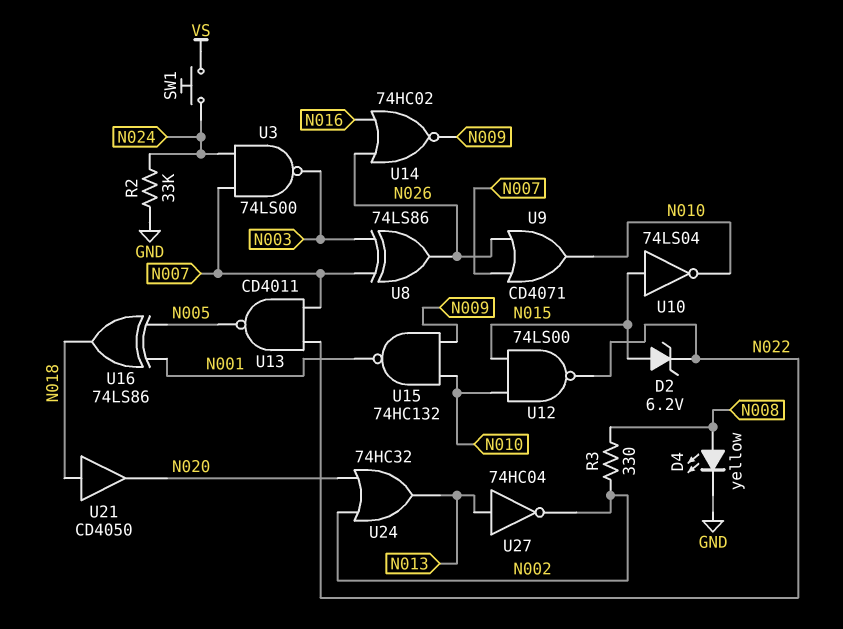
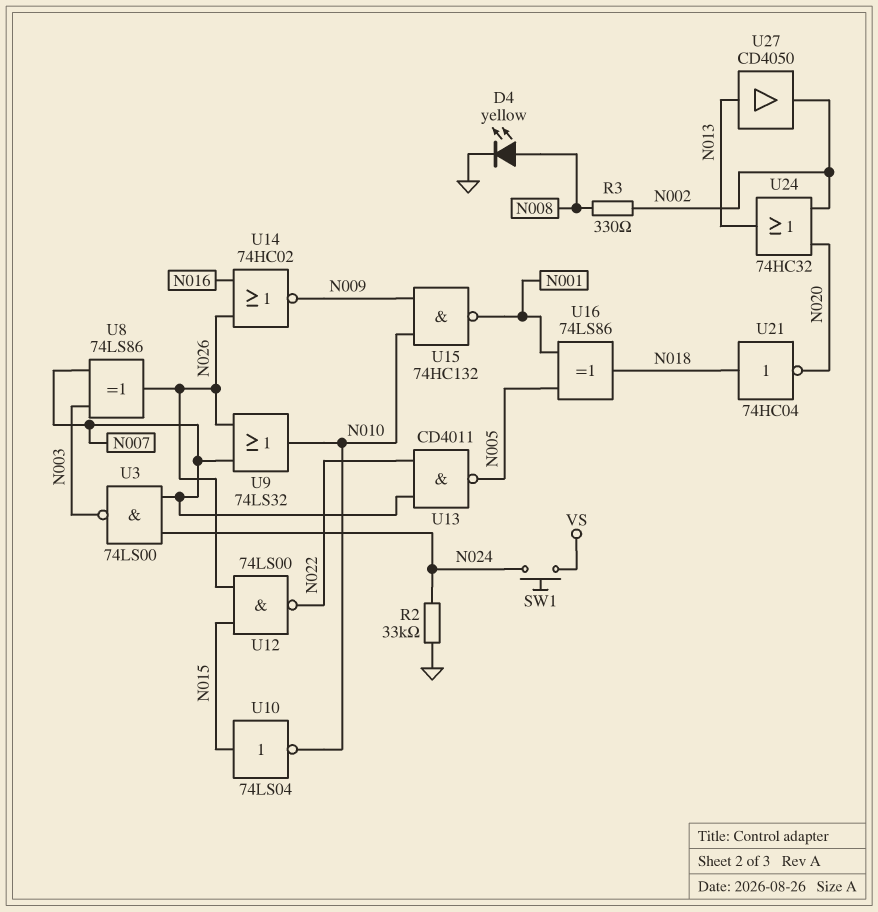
D2: zener 6.2V (A N015, K N022) -> none
U9: OR CD4071 (in N007, in N026, out N010) -> OR 74LS32 (in N007, in N026, out N010)
U12: NAND 74LS00 (in N010, in N015, out N022) -> NAND 74LS00 (in N015, in N026, out N022)
U21: buffer CD4050 (in N018, out N020) -> NOT 74HC04 (in N018, out N020)
U27: NOT 74HC04 (in N013, out N002) -> buffer CD4050 (in N013, out N002)

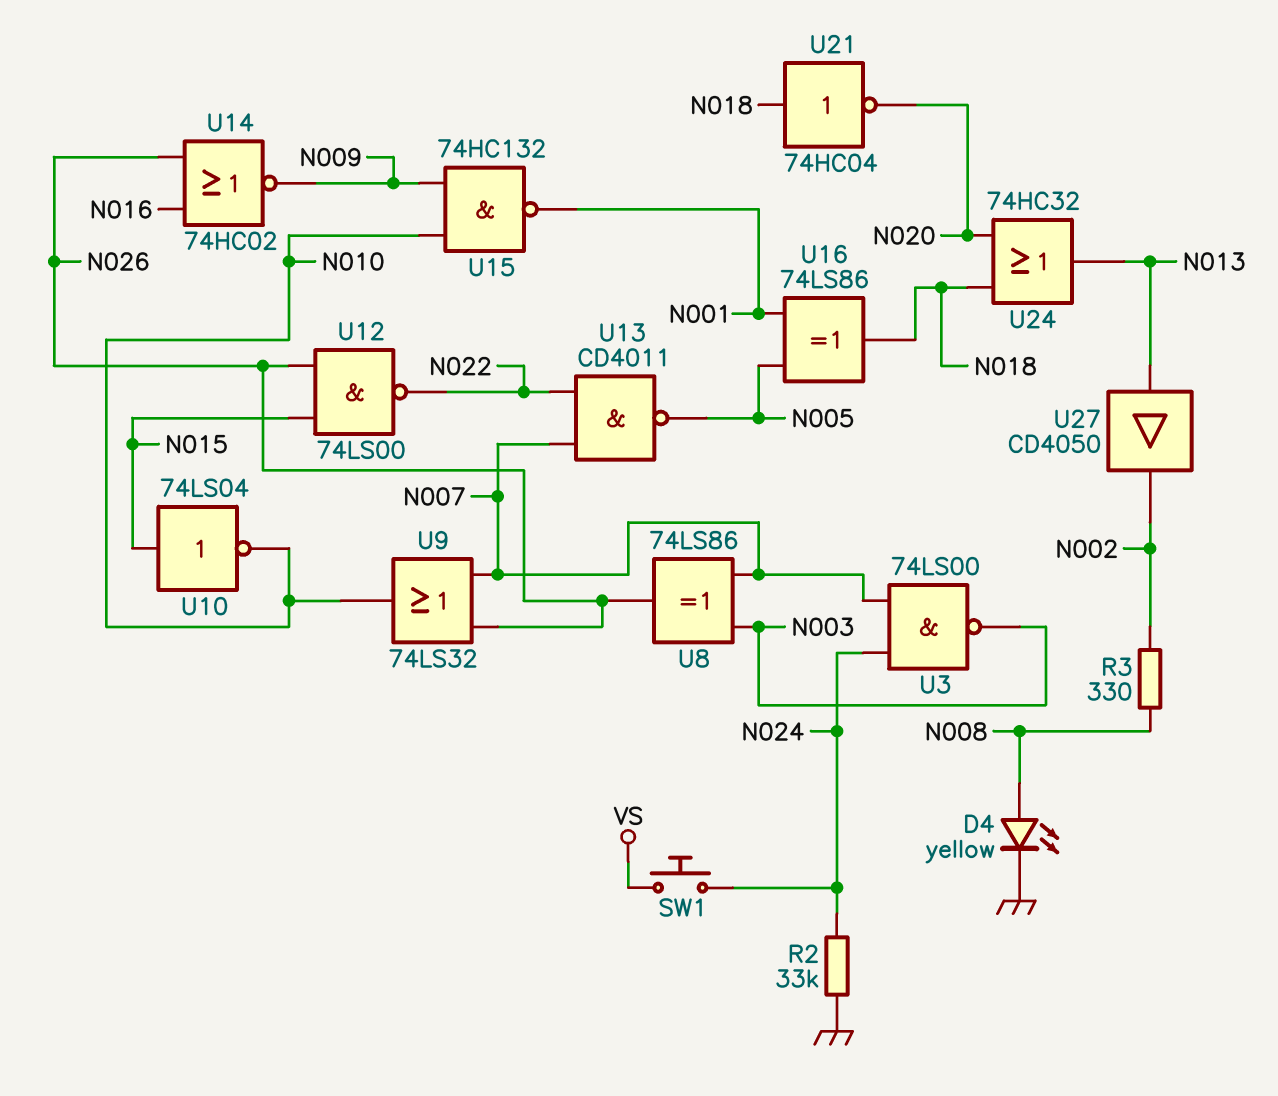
U24: OR 74HC32 (in N002, in N020, out N013) -> OR 74HC32 (in N018, in N020, out N013)

